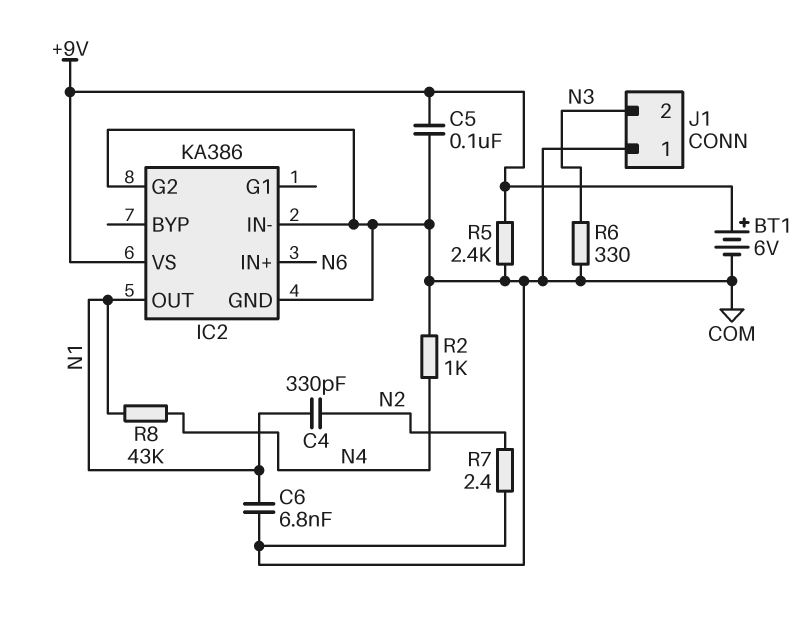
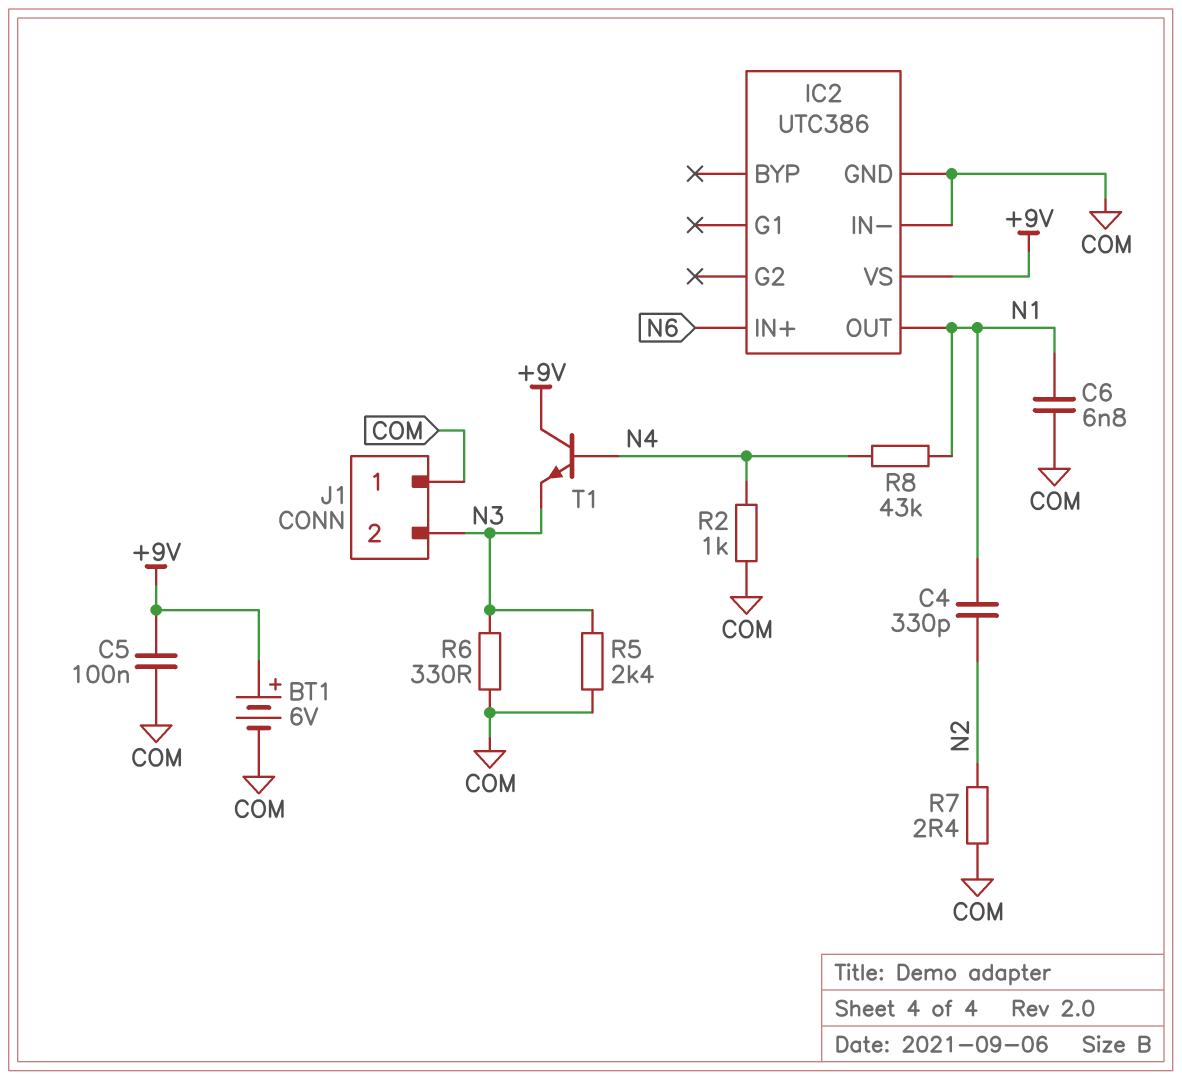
IC2: KA386 -> UTC386
IC2 pin G2: COM -> none
R5: 2.4k (+9V, COM) -> 2.4k (COM, N3)
T1: none -> NPN (B N4, C +9V, E N3)

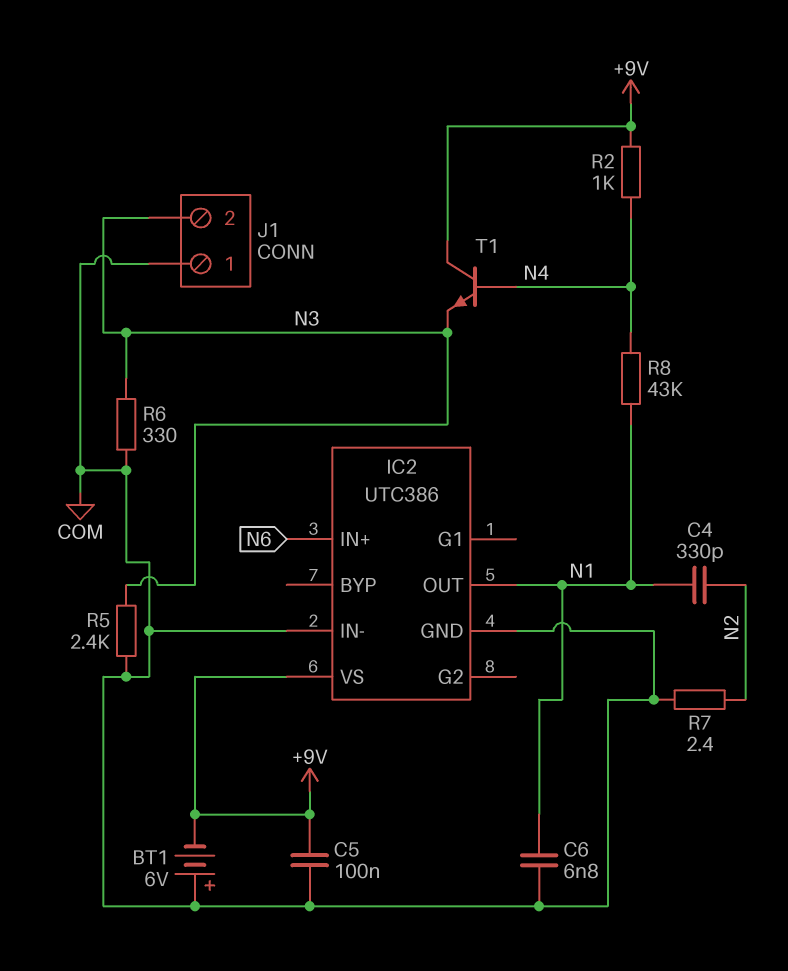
BT1: 6V (plus +9V, minus COM) -> 6V (plus COM, minus +9V)
R2: 1k (COM, N4) -> 1k (+9V, N4)

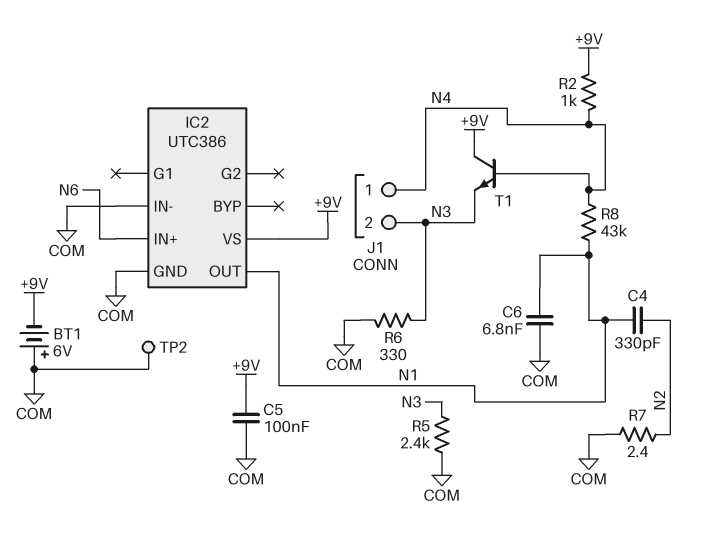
J1 pin 1: COM -> N4
TP2: none -> test point (COM)

